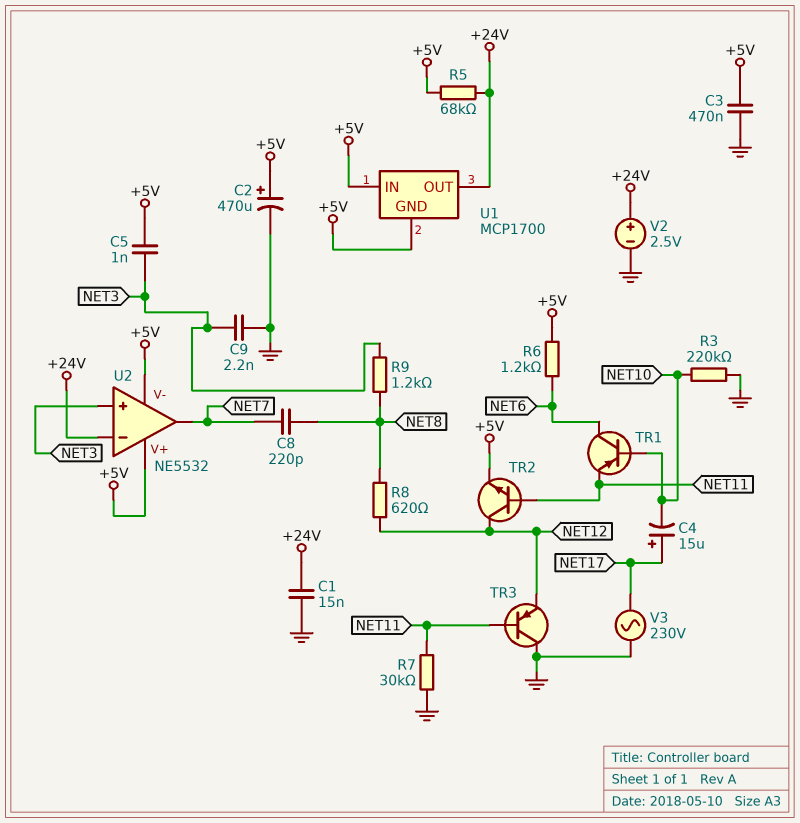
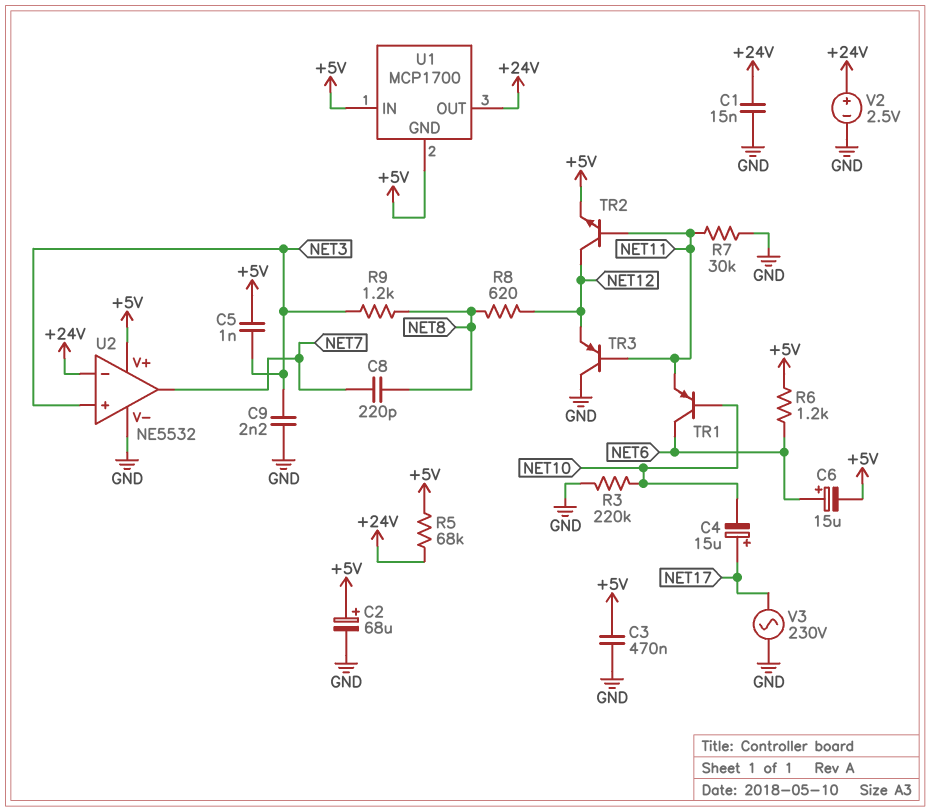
C2: 470uF (plus +5V, minus GND) -> 68uF (plus +5V, minus GND)
C6: none -> 15uF (plus NET6, minus +5V)
U2 pin V-: +5V -> GND

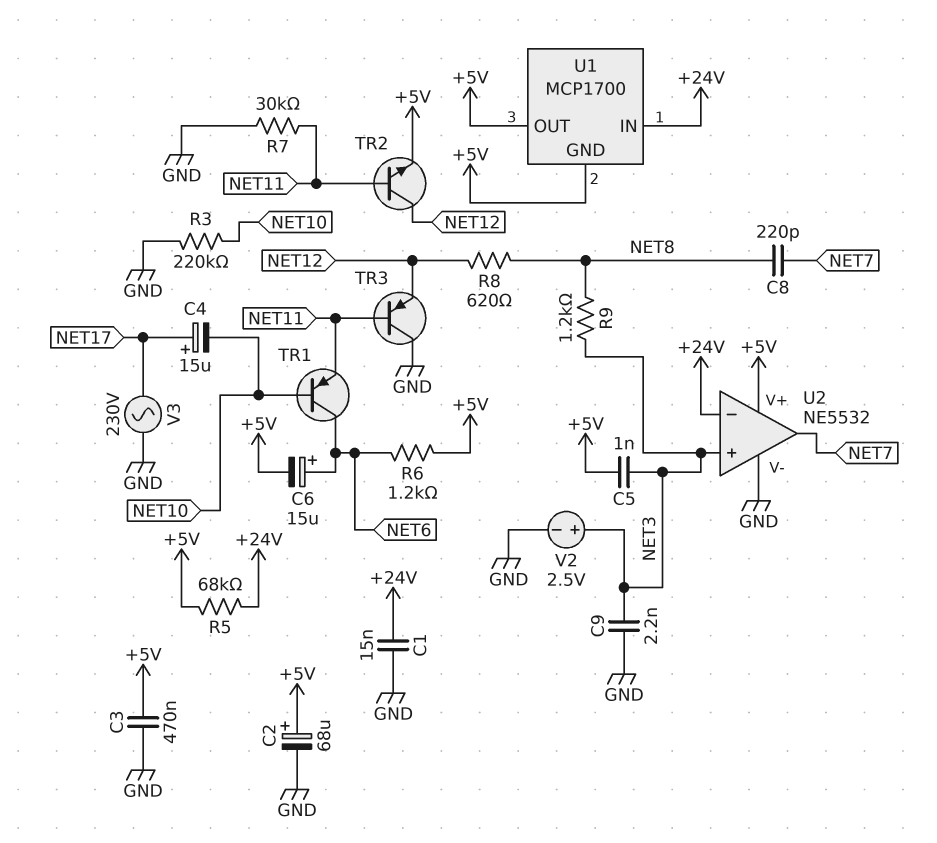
U1 pin IN: +5V -> +24V
U1 pin OUT: +24V -> +5V
V2: 2.5V (plus +24V, minus GND) -> 2.5V (plus NET3, minus GND)

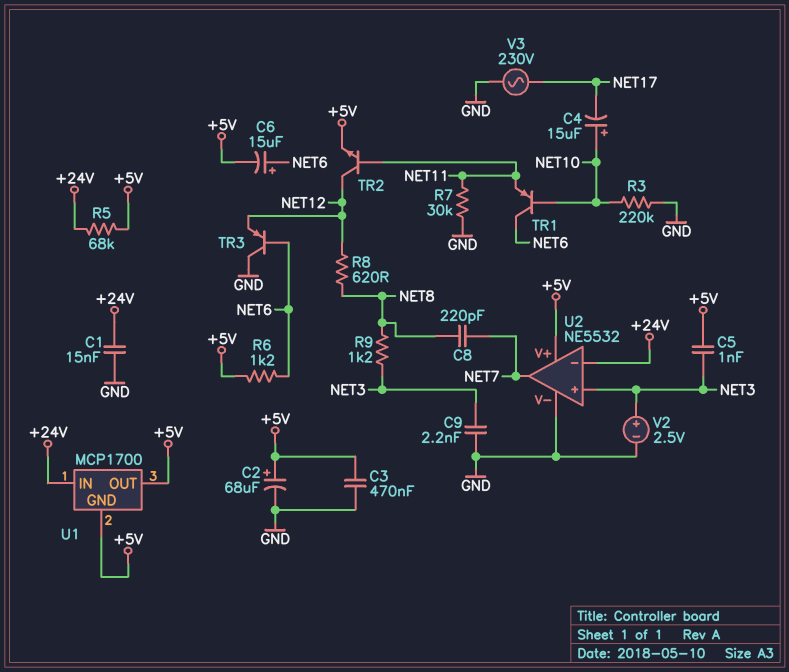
C4: 15uF (plus NET17, minus NET10) -> 15uF (plus NET10, minus NET17)
TR3: PNP (B NET11, C GND, E NET12) -> PNP (B NET6, C GND, E NET12)

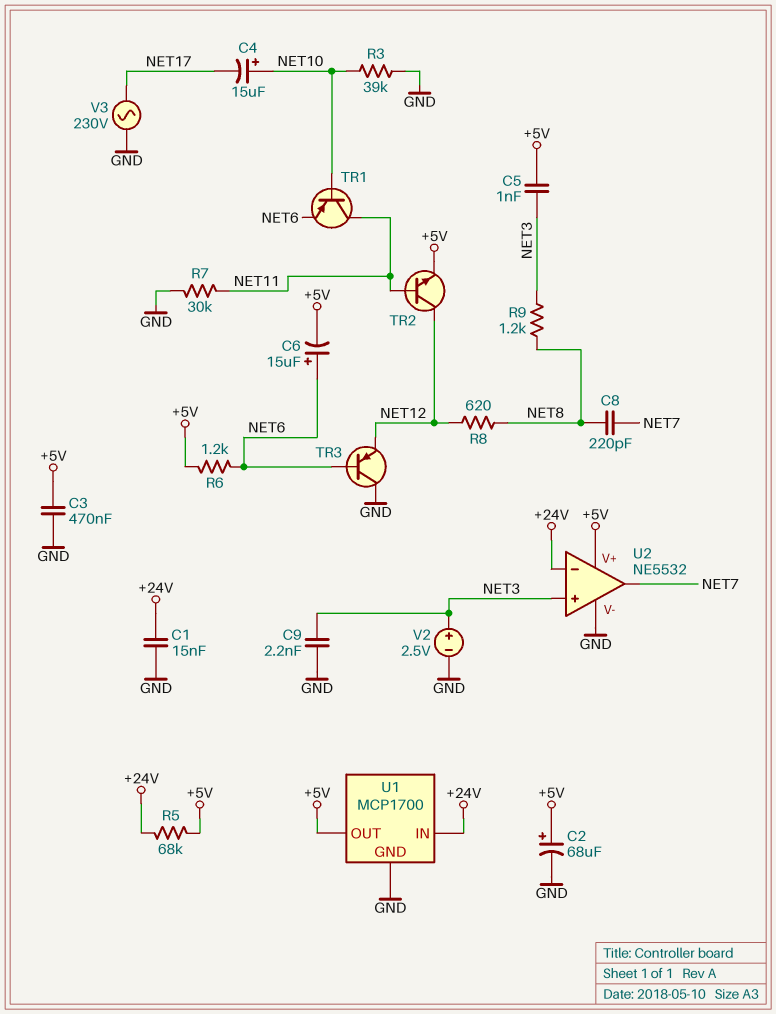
R3: 220k (GND, NET10) -> 39k (GND, NET10)
TR1: PNP (B NET10, C NET6, E NET11) -> PNP (B NET10, C NET11, E NET6)
U1 pin GND: +5V -> GND

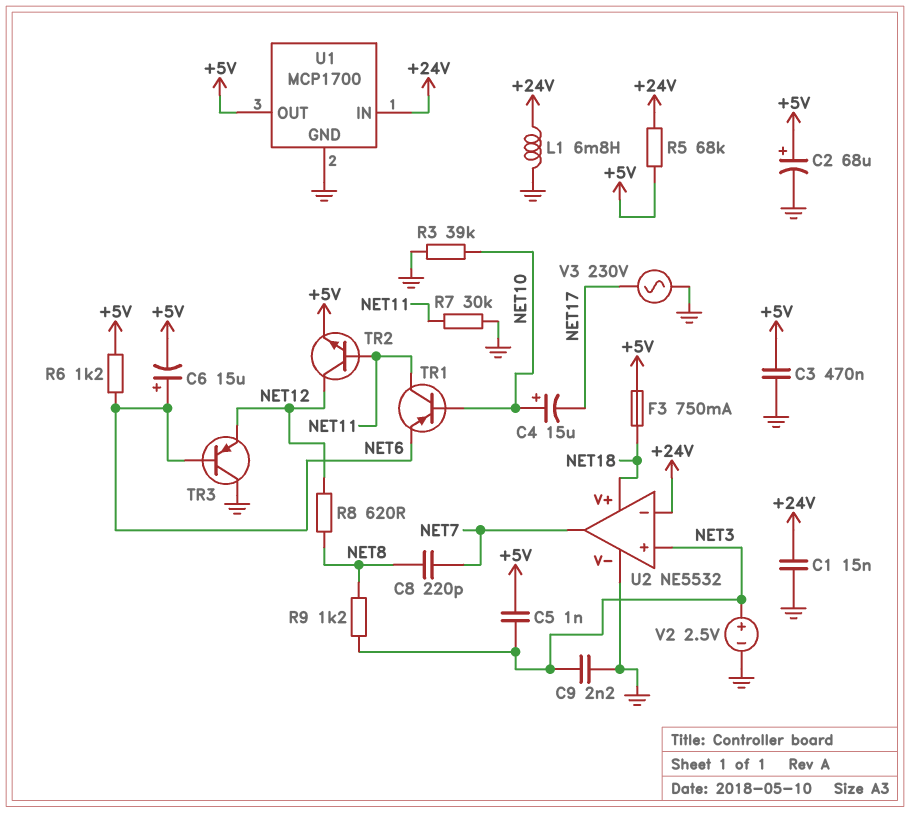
F3: none -> 750mA (+5V, NET18)
L1: none -> 6.8mH (+24V, GND)
U2 pin V+: +5V -> NET18

